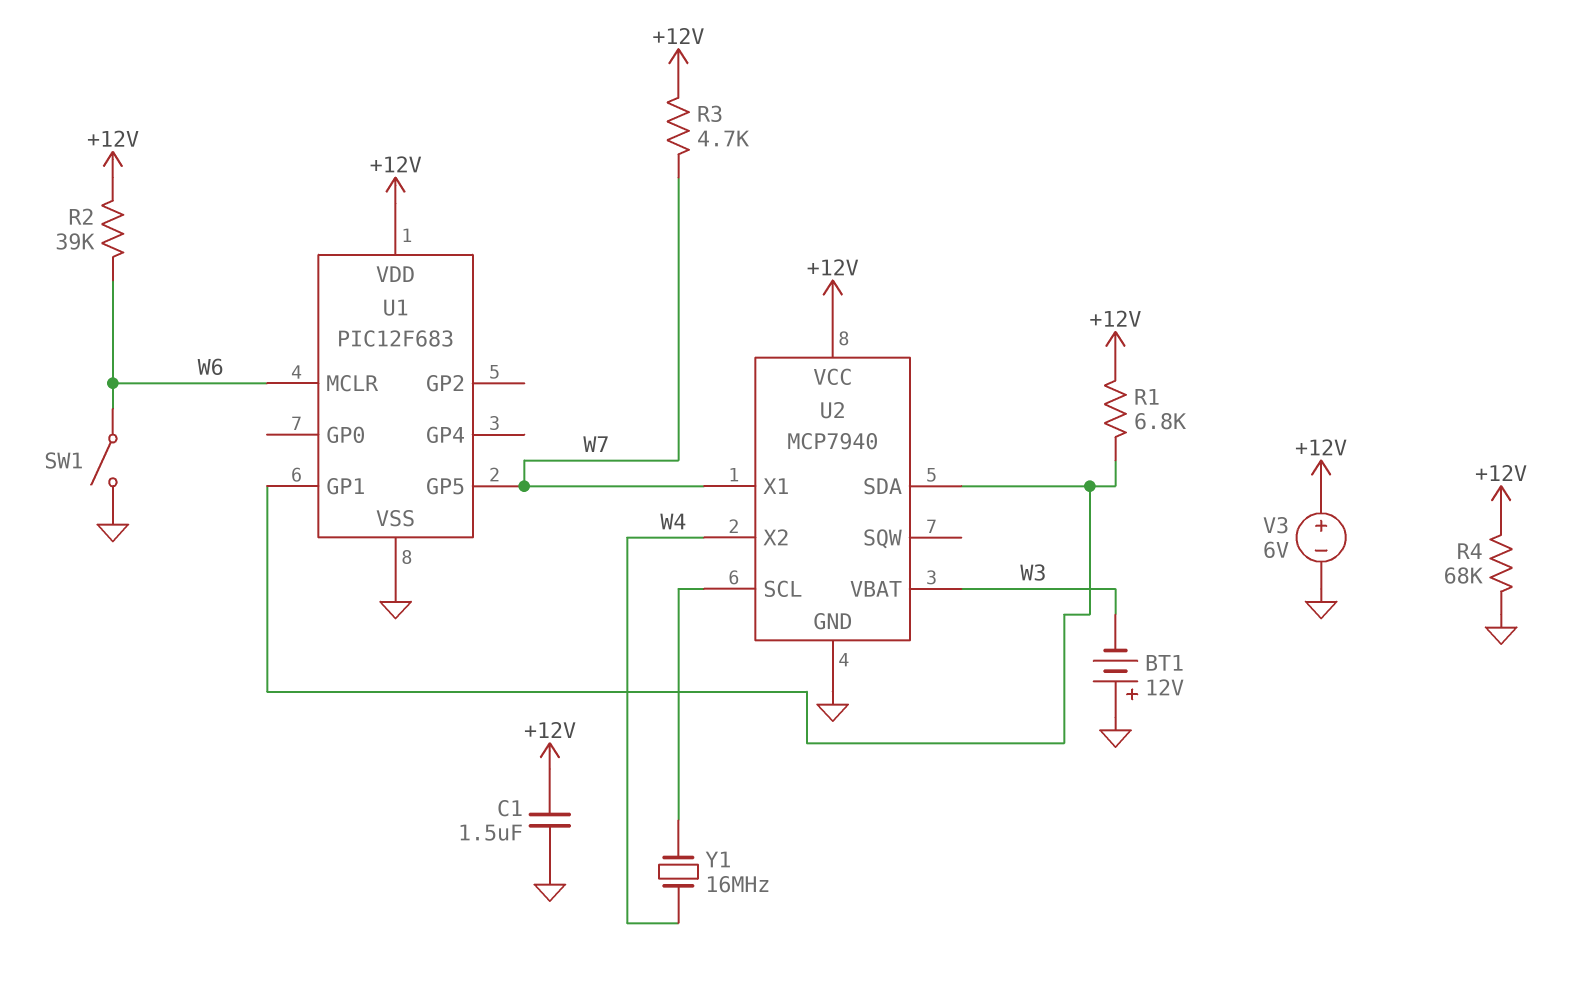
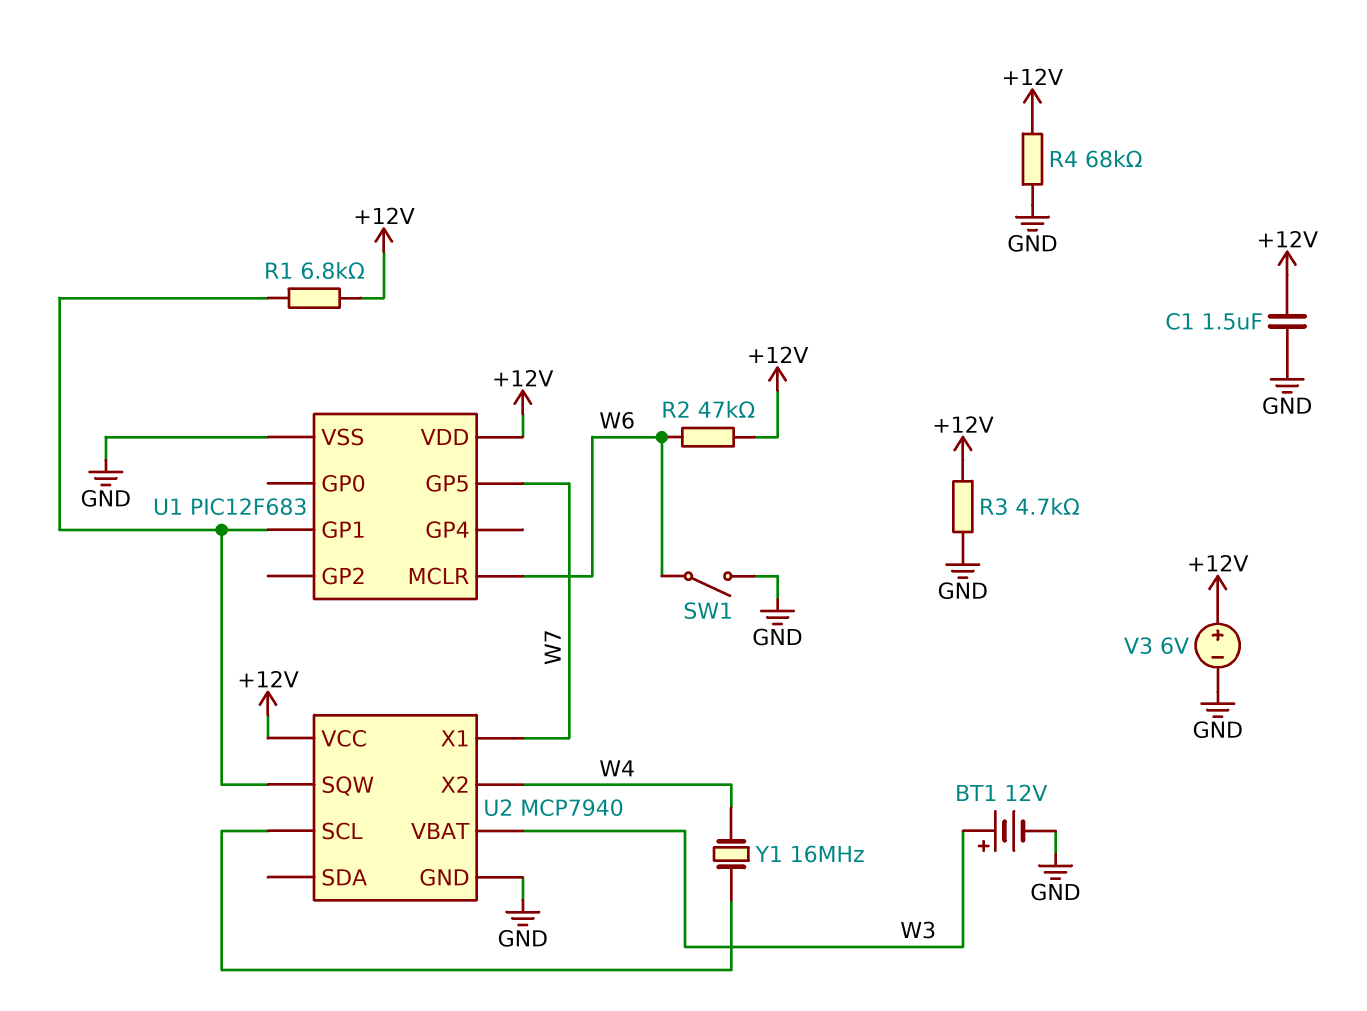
BT1: 12V (plus GND, minus W3) -> 12V (plus W3, minus GND)
R2: 39k (+12V, W6) -> 47k (+12V, W6)
R3: 4.7k (+12V, W7) -> 4.7k (+12V, GND)
U2 pin SDA: U1/GP1 -> none
U2 pin SQW: none -> U1/GP1

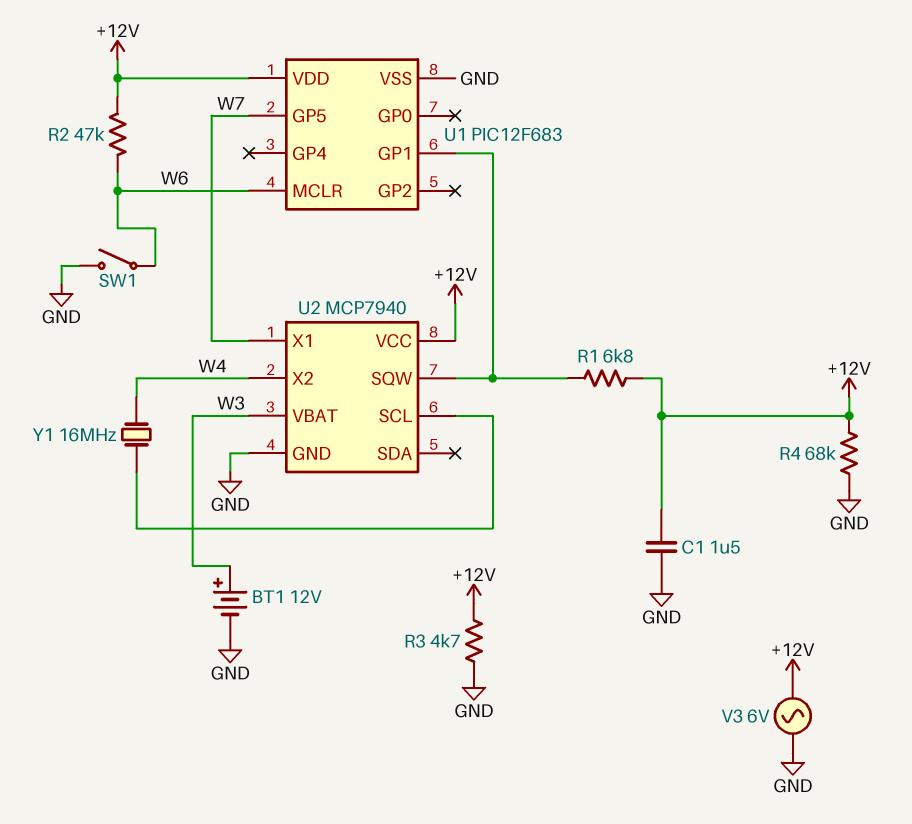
V3: 6V (plus +12V, minus GND) -> AC 6V (+12V, GND)

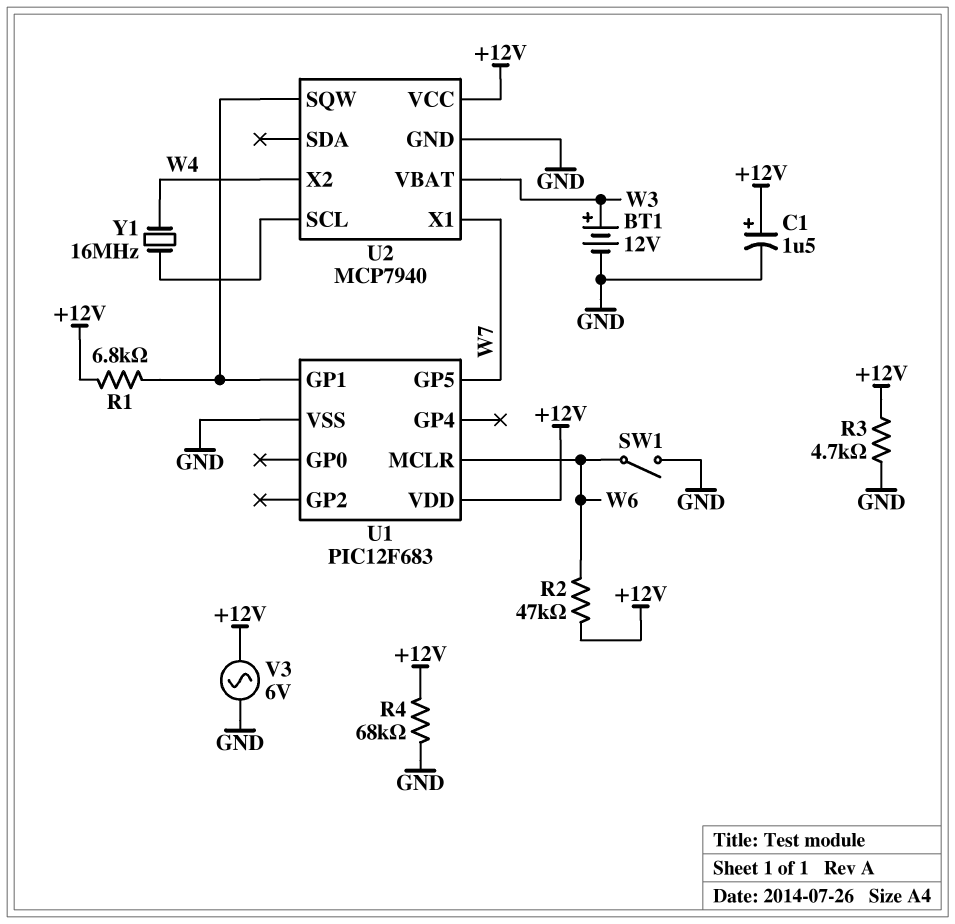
C1: 1.5uF (+12V, GND) -> 1.5uF (plus +12V, minus GND)

